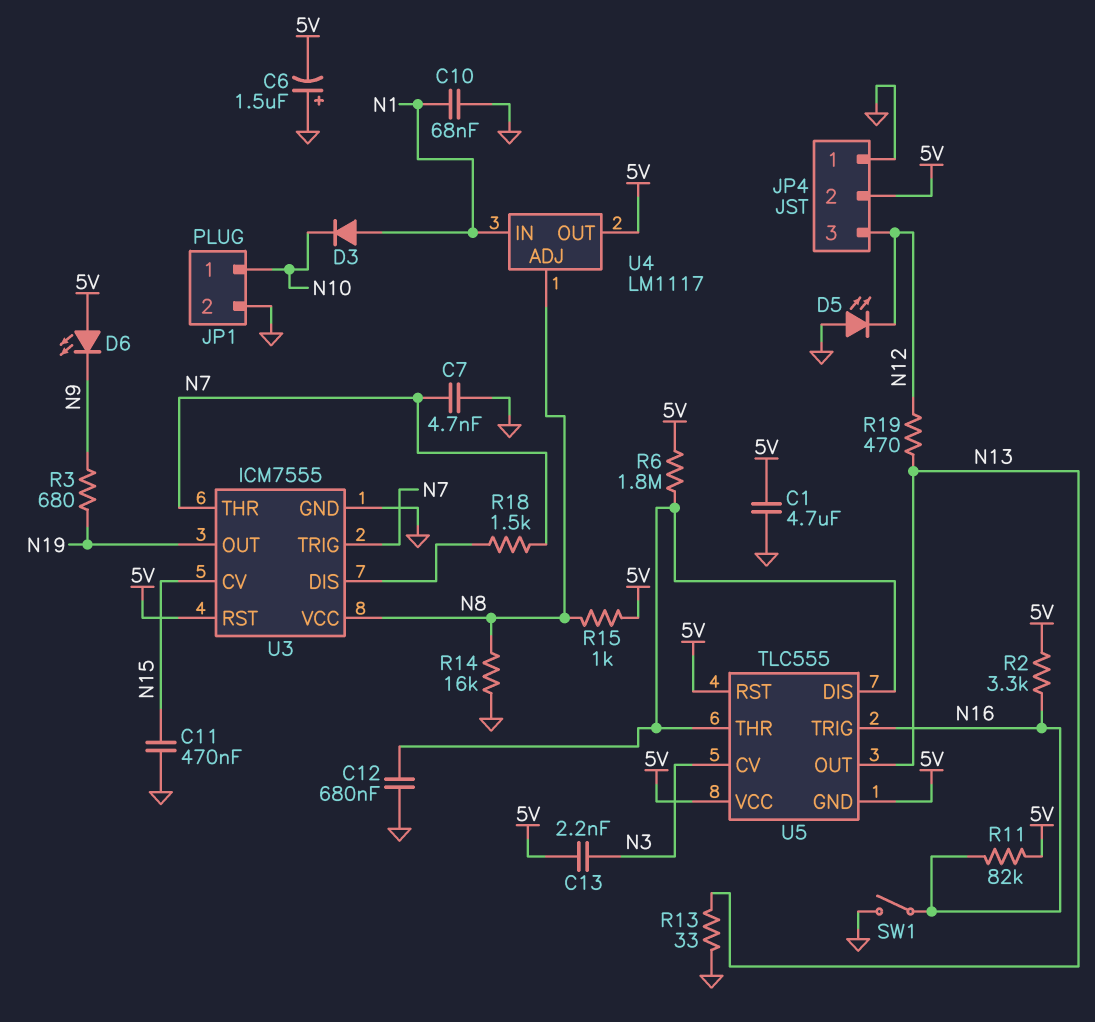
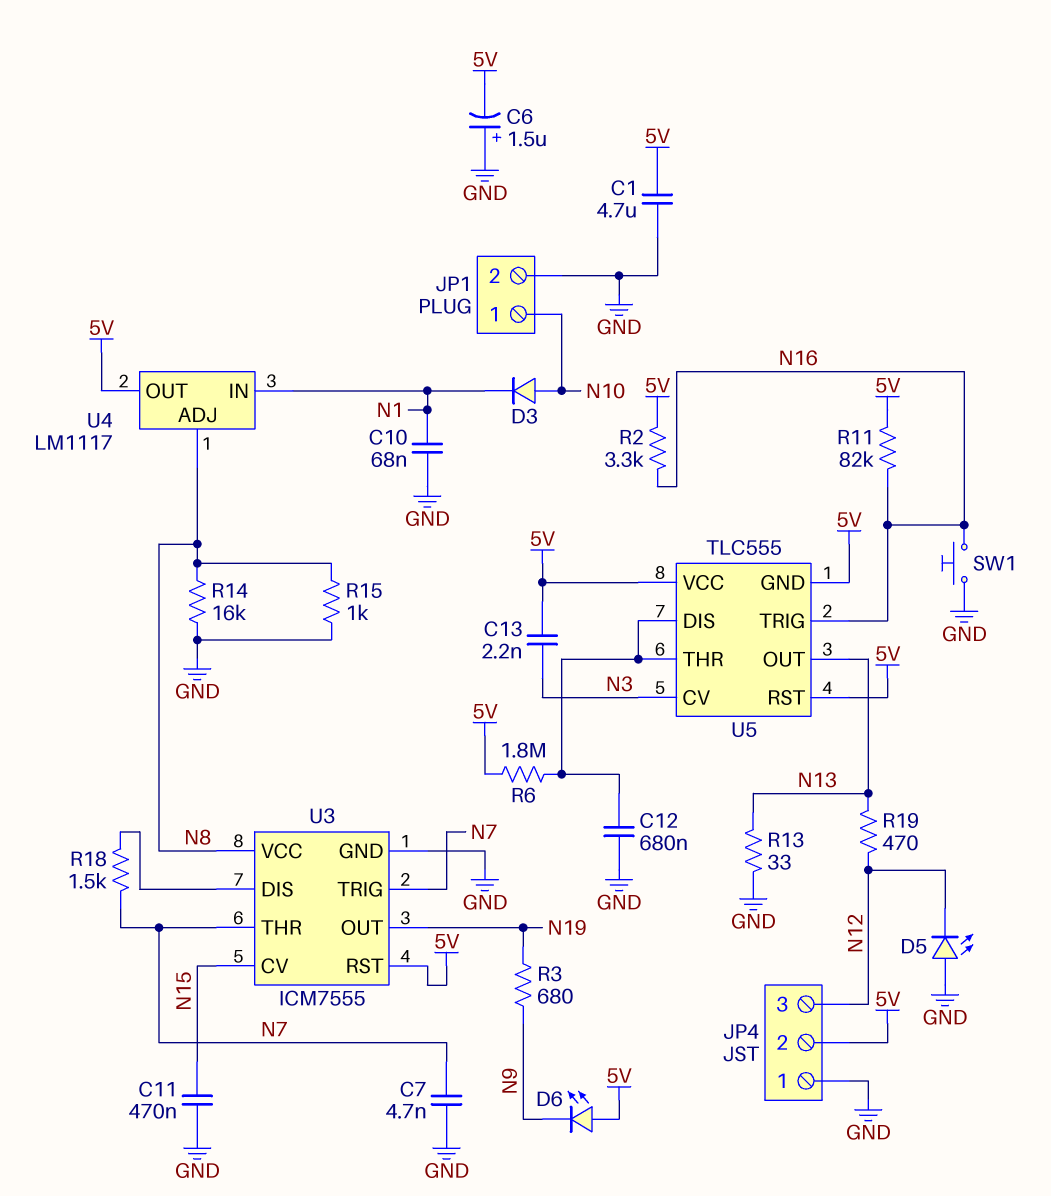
D3: diode (A N1, K N10) -> diode (A N10, K N1)
R15: 1k (5V, N8) -> 1k (GND, N8)
SW1: switch (GND, N16) -> button (GND, N16)

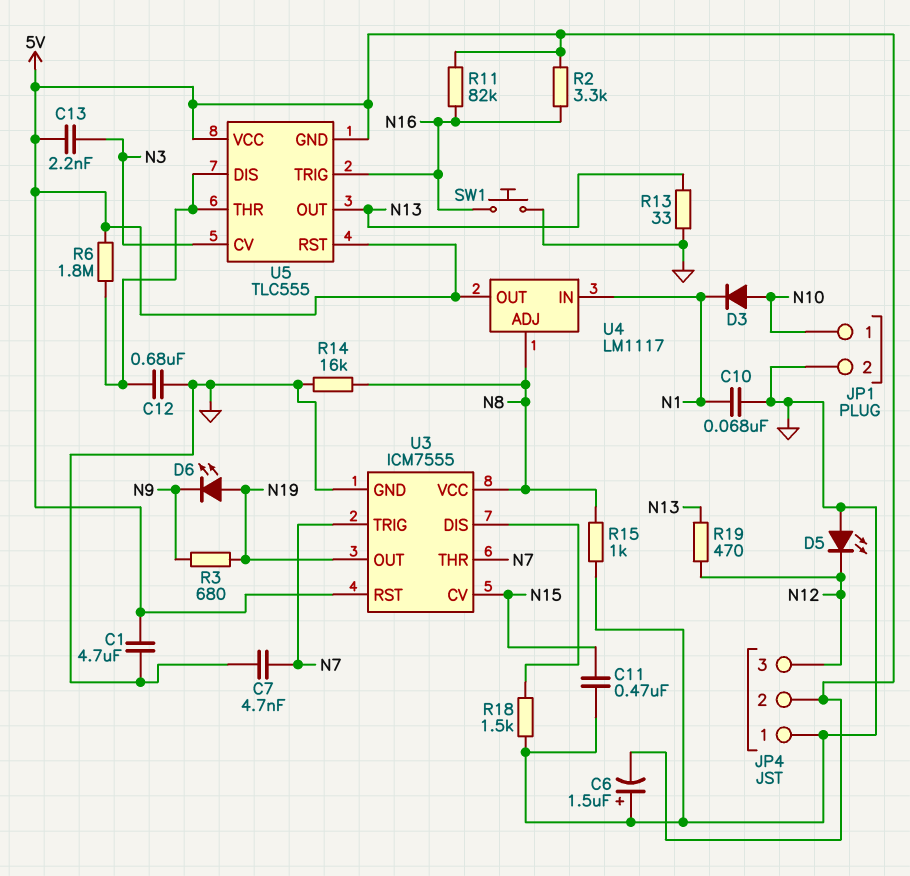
D6: LED (A 5V, K N9) -> LED (A N19, K N9)
R18: 1.5k (N7, U3/DIS) -> 1.5k (GND, U3/DIS)

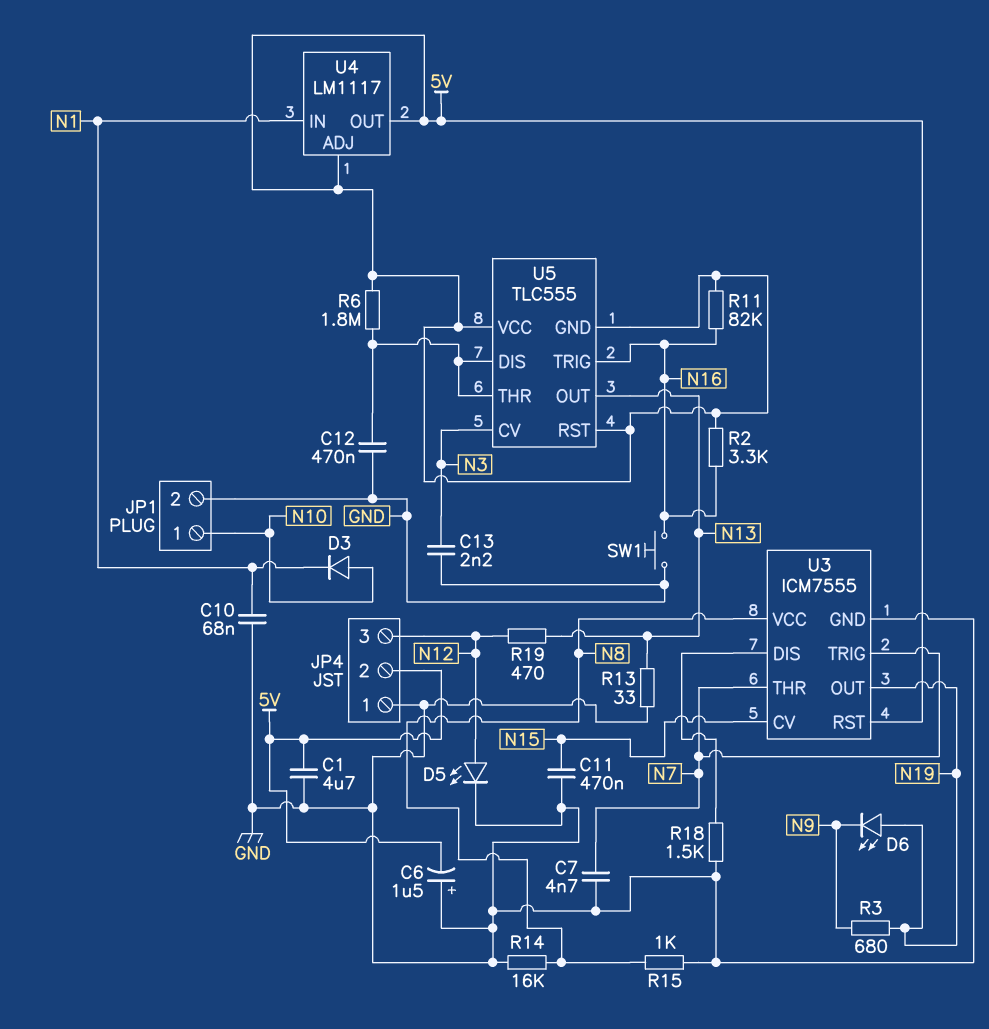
C12: 680nF (GND, U5/DIS) -> 470nF (GND, U5/DIS)
C13: 2.2nF (5V, N3) -> 2.2nF (GND, N3)
D5: LED (A GND, K N12) -> LED (A N12, K GND)
U4 pin ADJ: N8 -> 5V

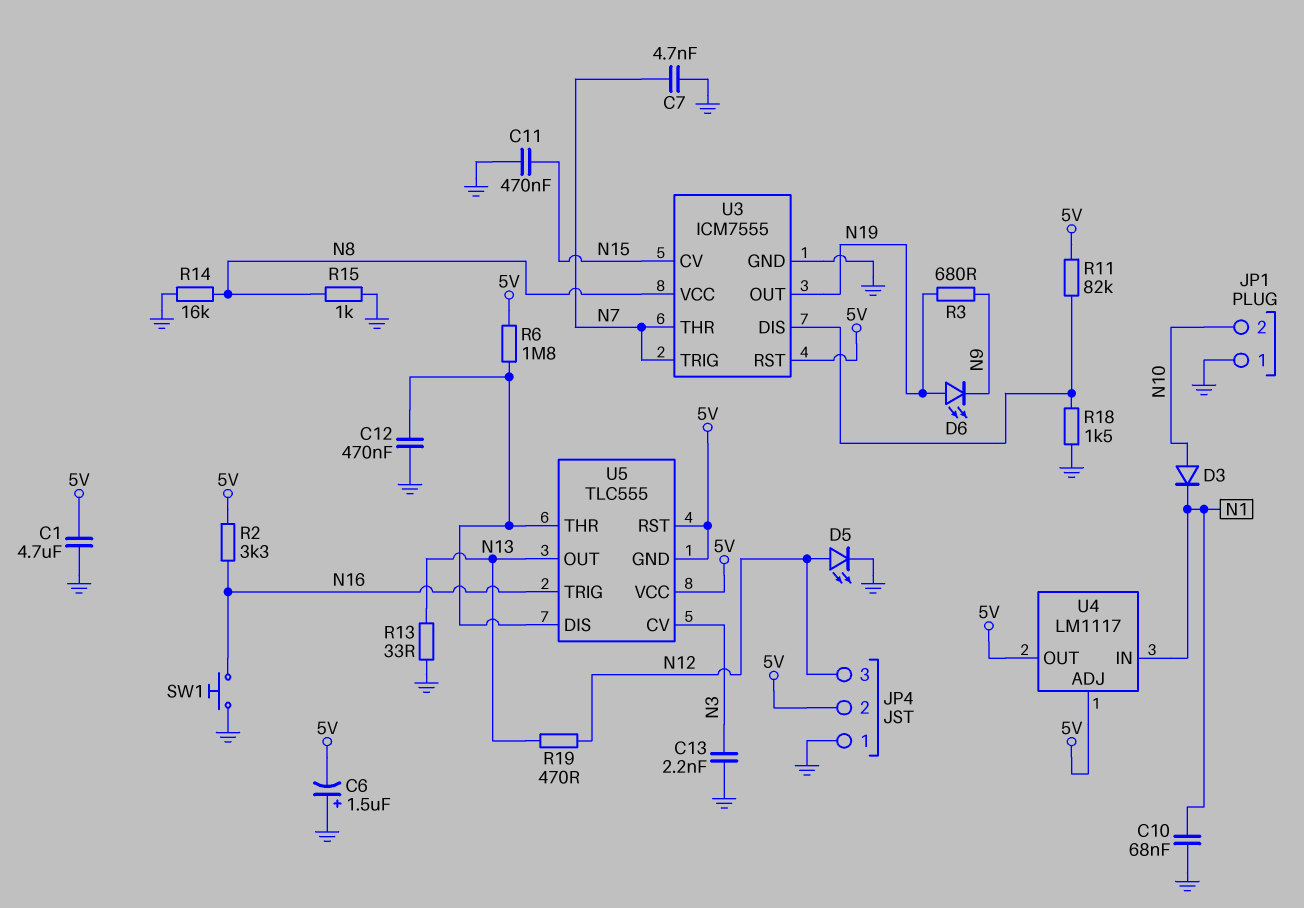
JP1 pin 1: N10 -> GND
JP1 pin 2: GND -> N10
R11: 82k (5V, N16) -> 82k (5V, U3/DIS)

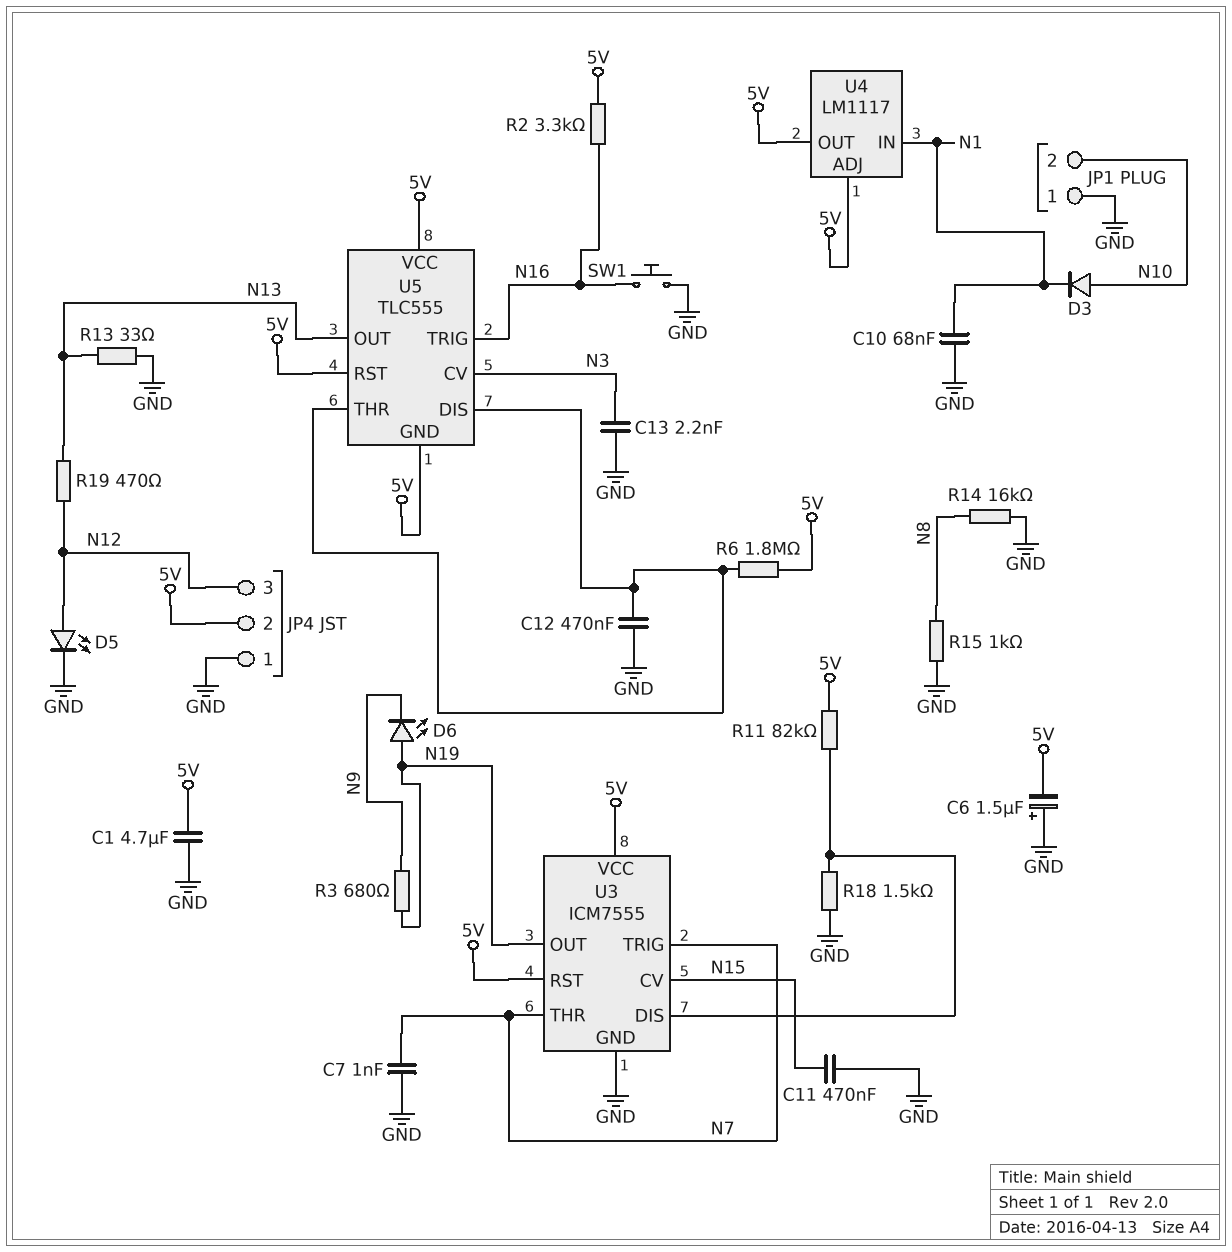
C7: 4.7nF (GND, N7) -> 1nF (GND, N7)
U3 pin VCC: N8 -> 5V

